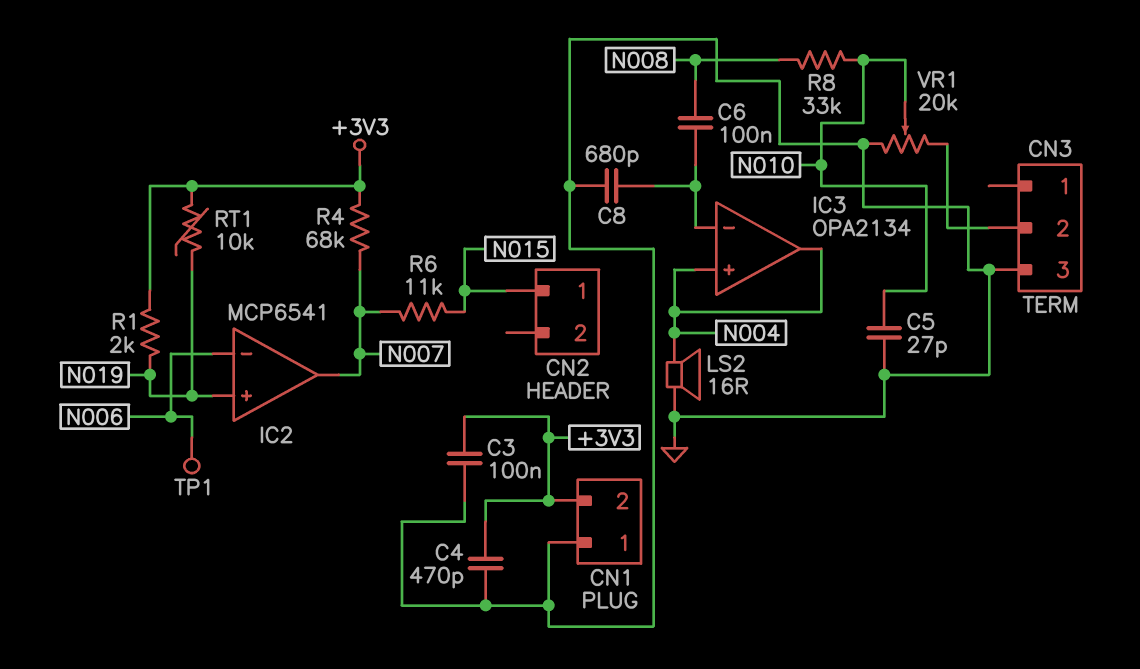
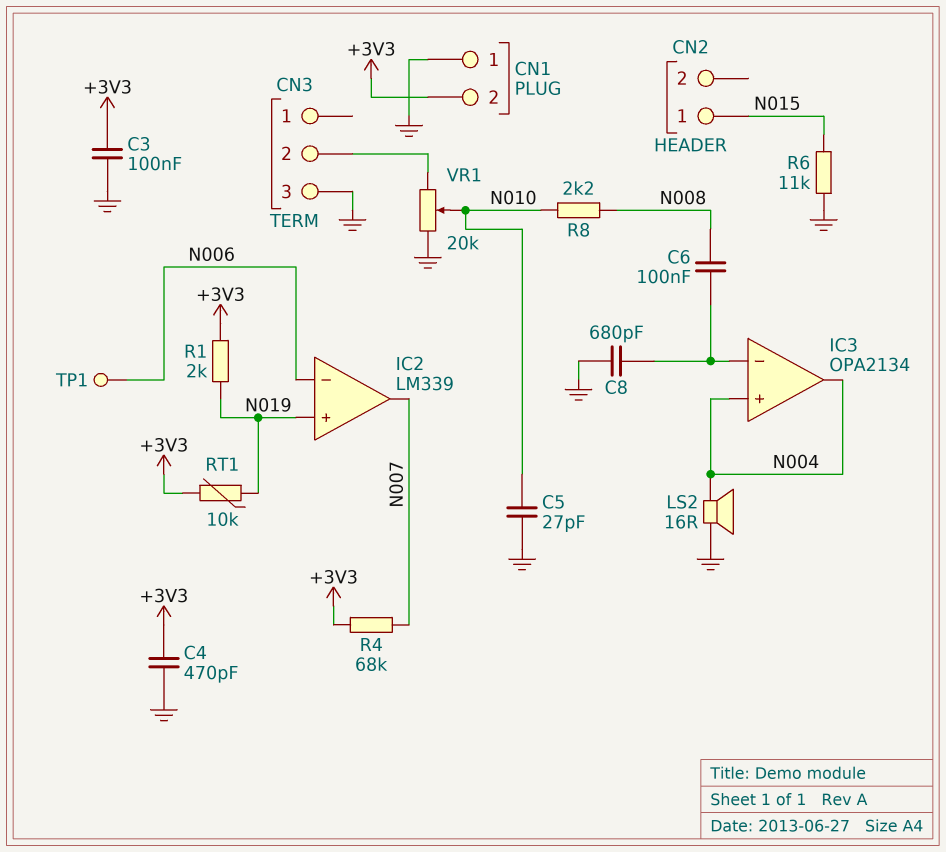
IC2: MCP6541 -> LM339
R6: 11k (N007, N015) -> 11k (GND, N015)
R8: 33k (N008, N010) -> 2.2k (N008, N010)

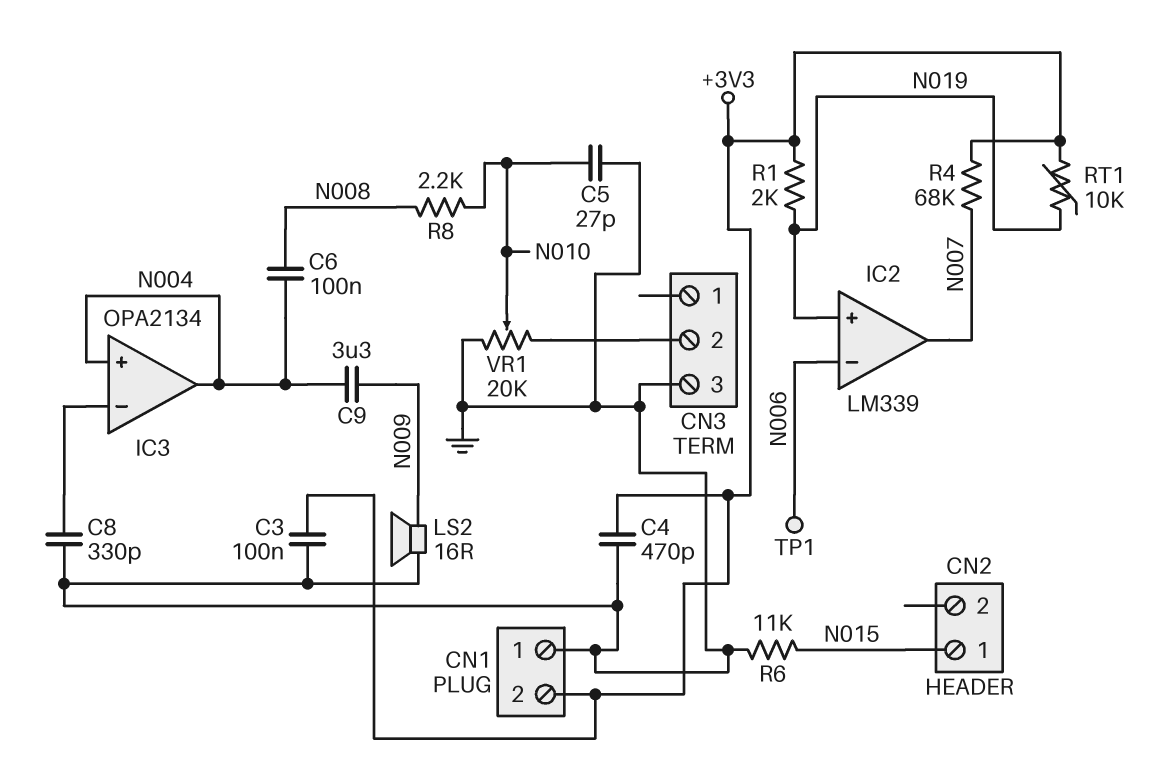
C6: 100nF (IC3/in-, N008) -> 100nF (N004, N008)
C8: 680pF (GND, IC3/in-) -> 330pF (GND, IC3/in-)
C9: none -> 3.3uF (N004, N009)
LS2: speaker 16R (GND, N004) -> speaker 16R (GND, N009)

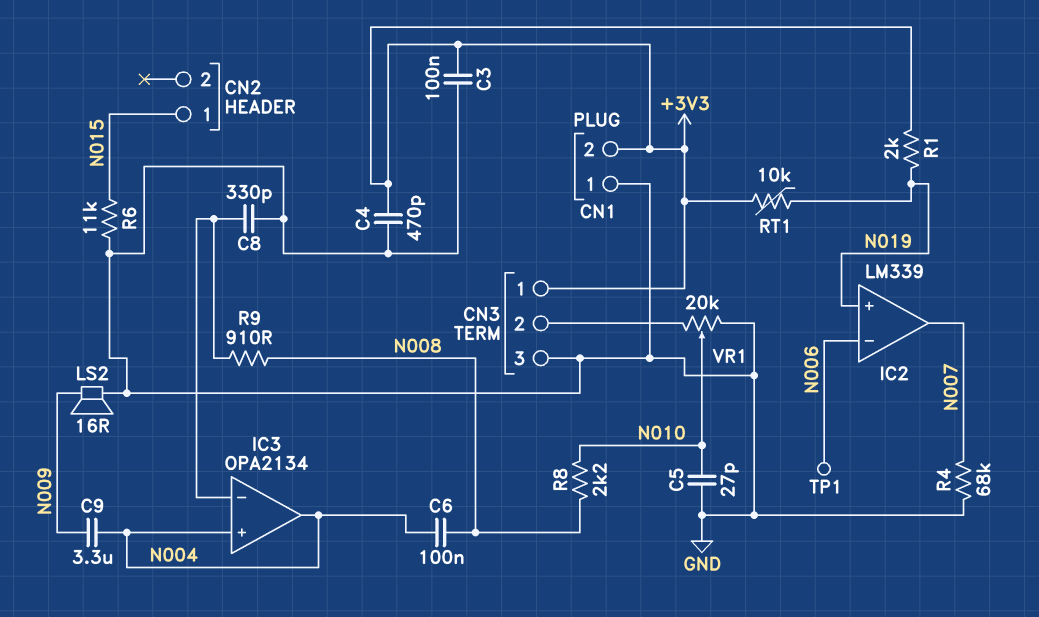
CN3 pin 1: none -> +3V3
R4: 68k (+3V3, N007) -> 68k (GND, N007)
R9: none -> 910 (IC3/in-, N008)

